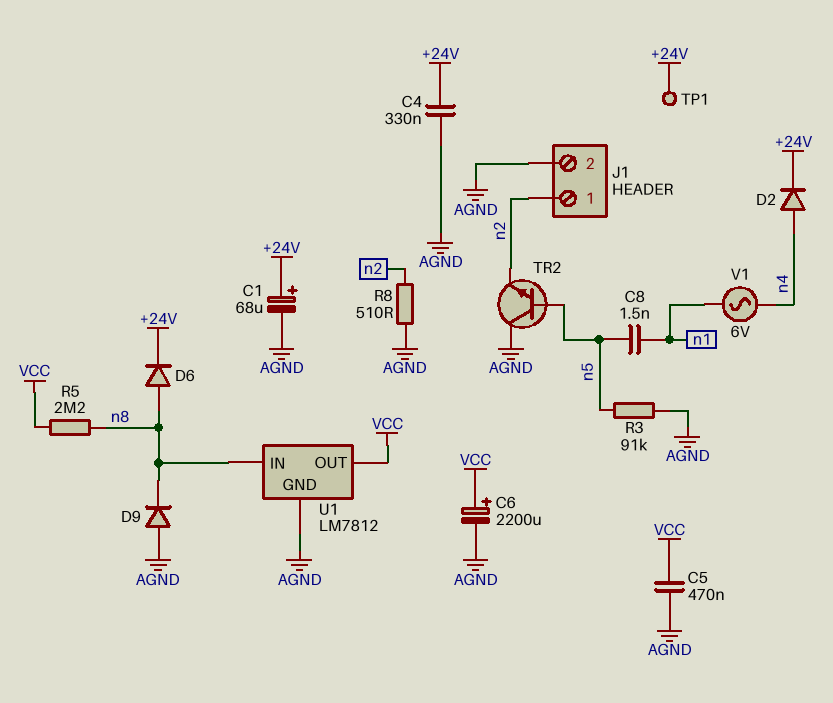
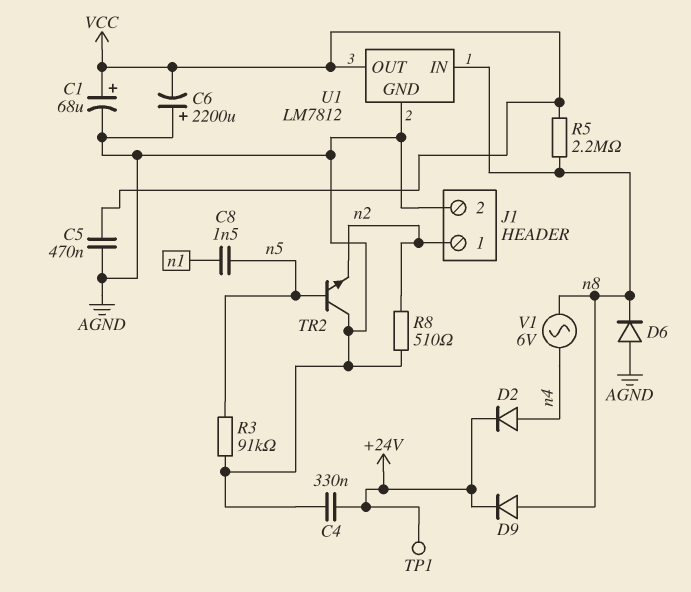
C1: 68uF (plus +24V, minus AGND) -> 68uF (plus VCC, minus AGND)
C6: 2200uF (plus VCC, minus AGND) -> 2200uF (plus AGND, minus VCC)
D6: diode (A n8, K +24V) -> diode (A AGND, K n8)
D9: diode (A AGND, K n8) -> diode (A n8, K +24V)
V1: AC 6V (n1, n4) -> AC 6V (n4, n8)

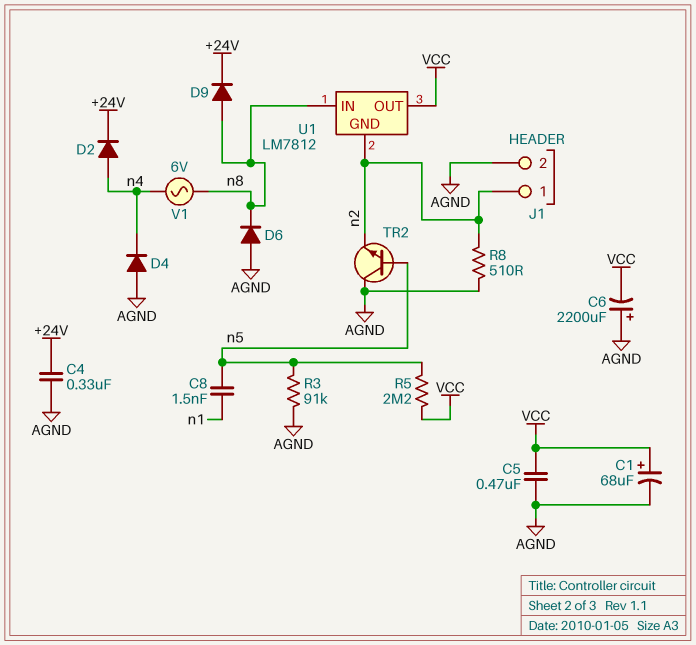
D4: none -> diode (A AGND, K n4)
R5: 2.2M (VCC, n8) -> 2.2M (VCC, n5)
TP1: test point (+24V) -> none
U1 pin GND: AGND -> n2

